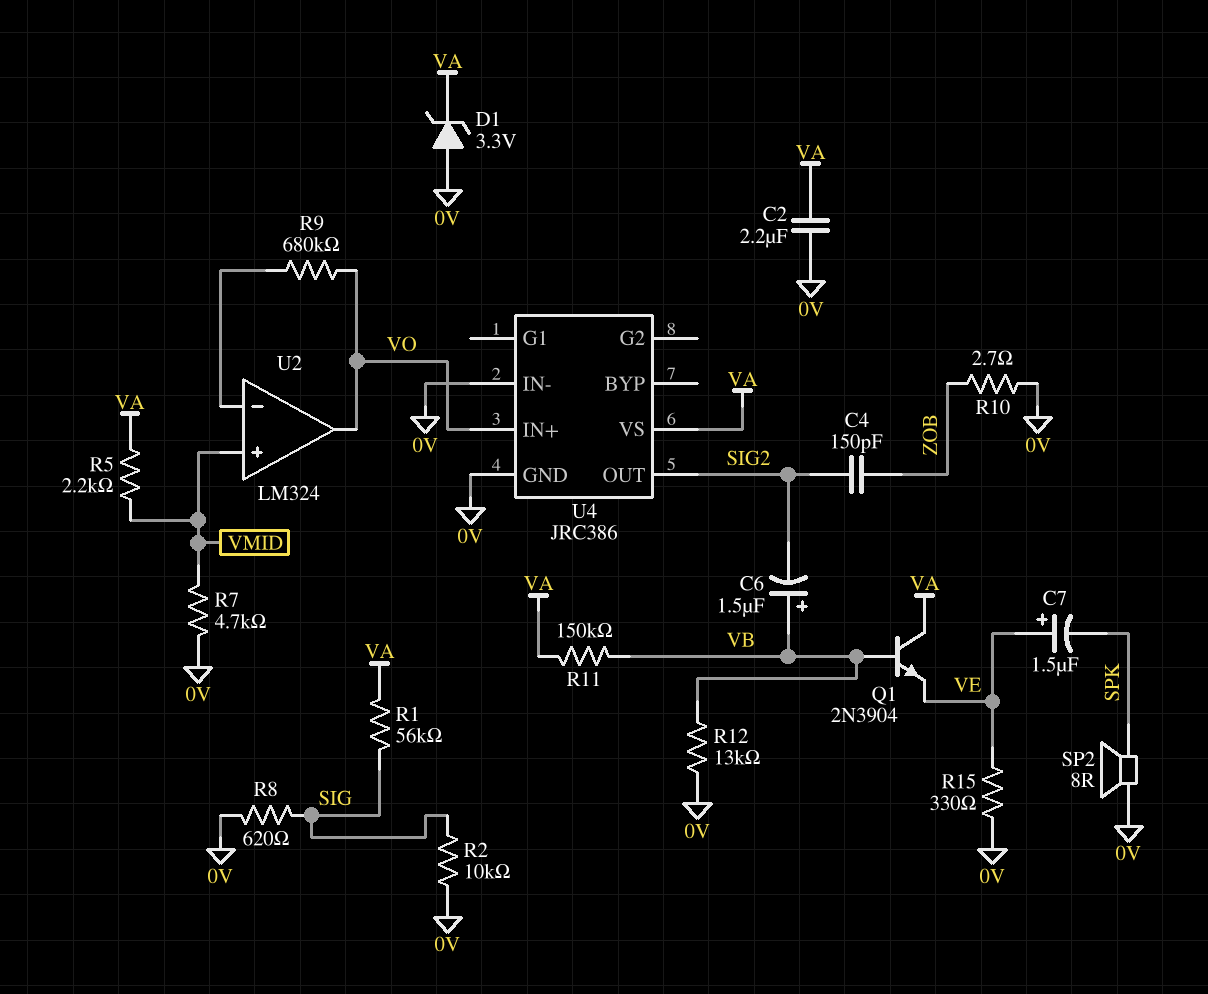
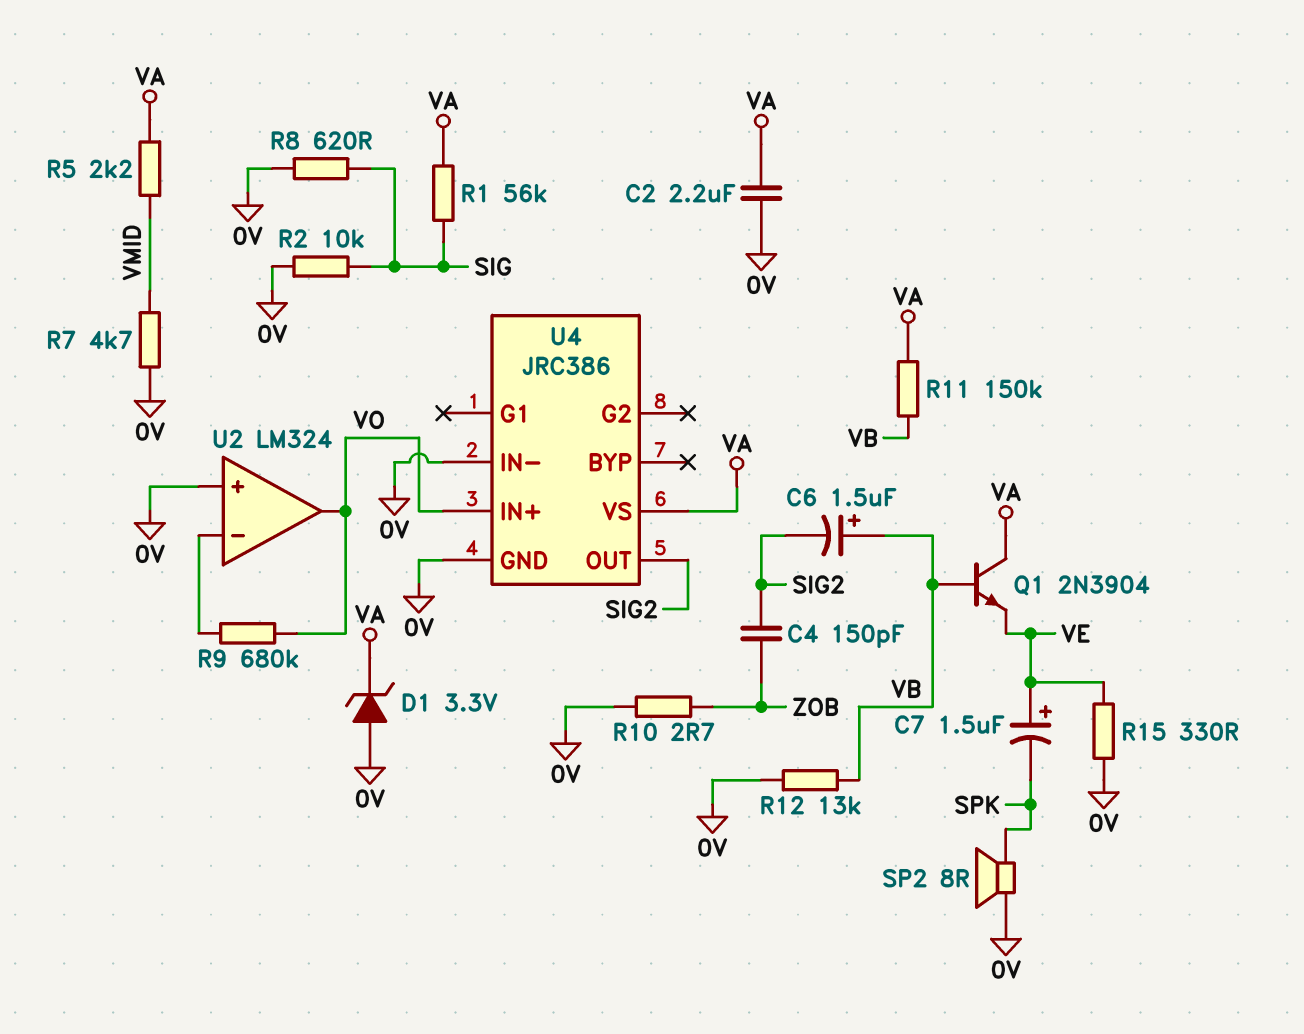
U2 pin in+: VMID -> 0V

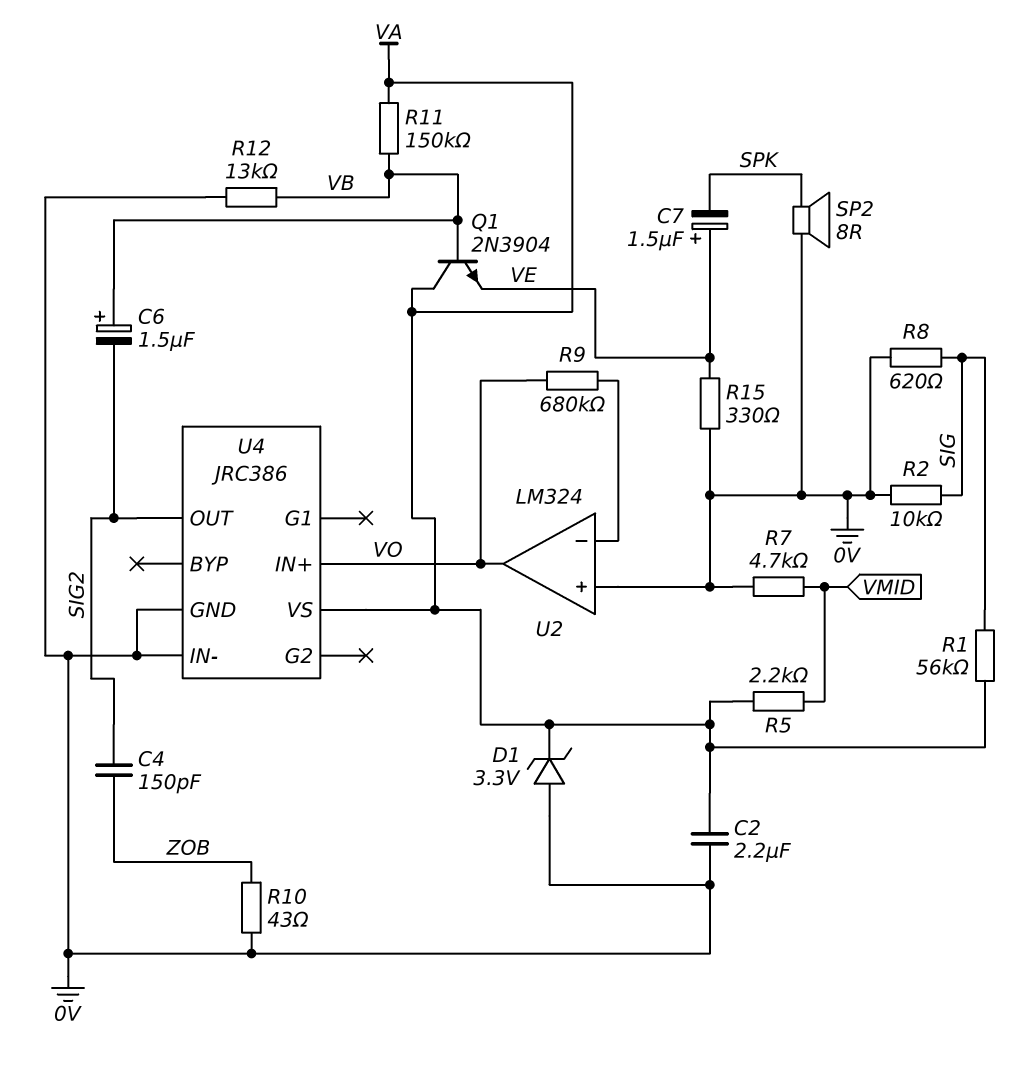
R10: 2.7 (0V, ZOB) -> 43 (0V, ZOB)

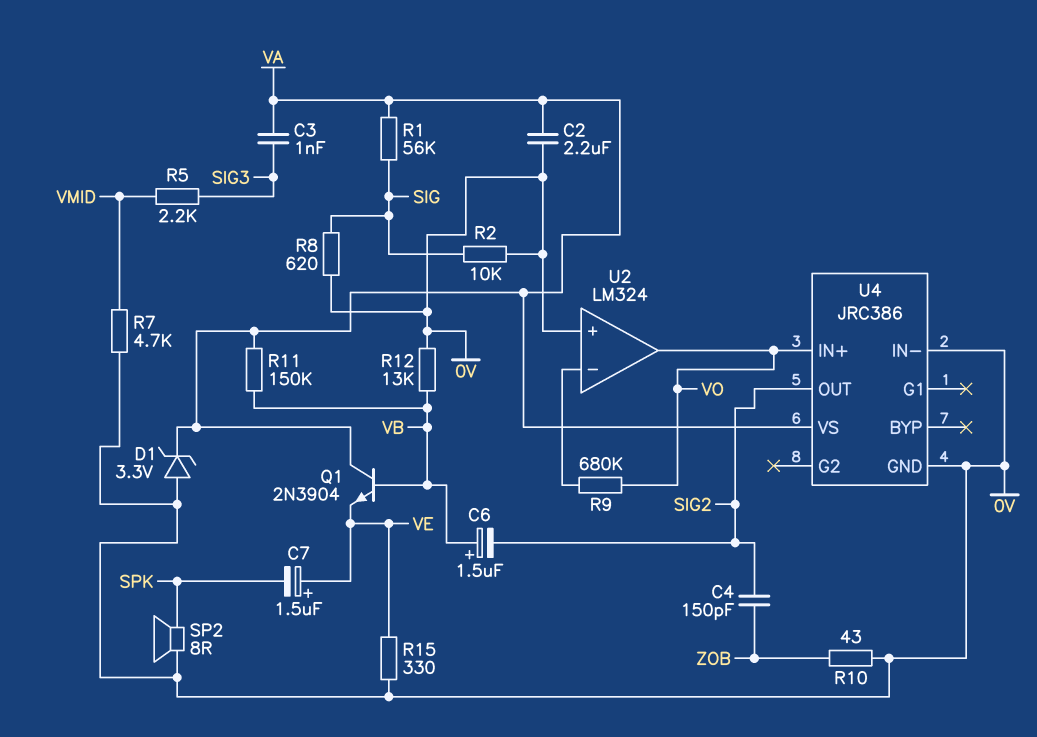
C3: none -> 1nF (SIG3, VA)
R5: 2.2k (VA, VMID) -> 2.2k (SIG3, VMID)

